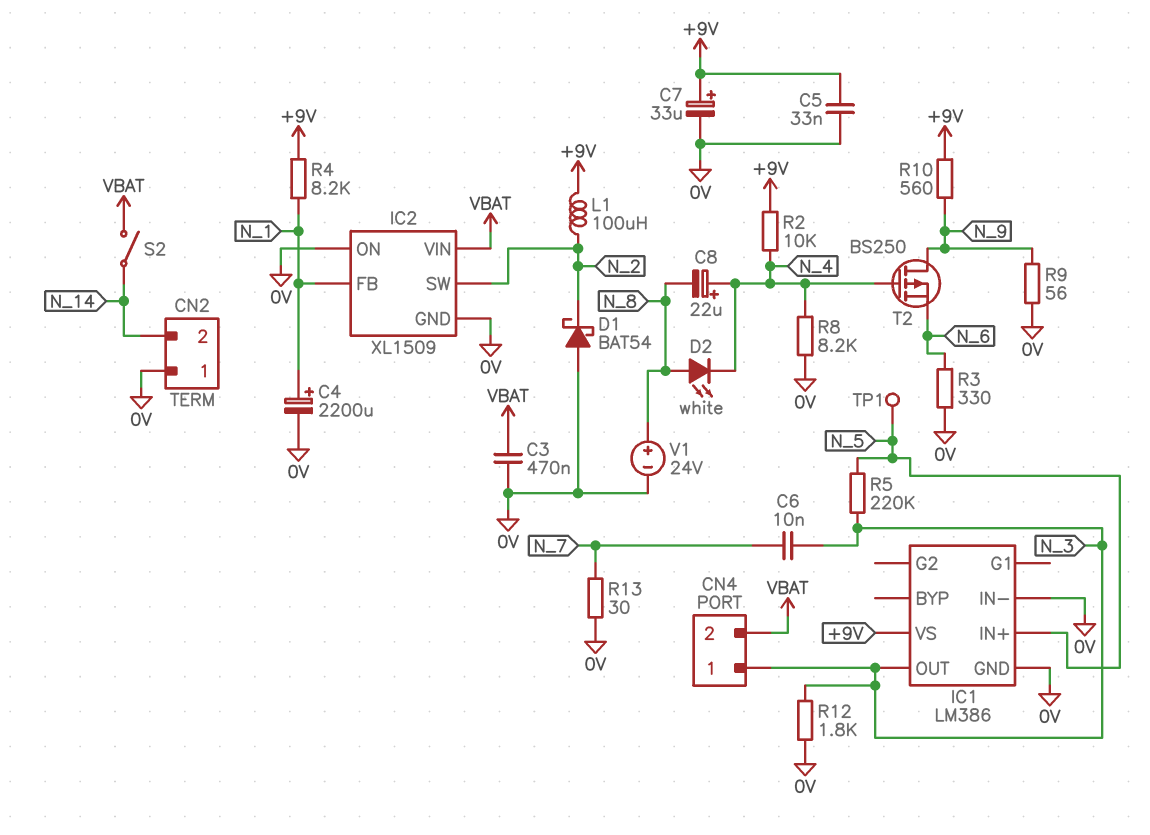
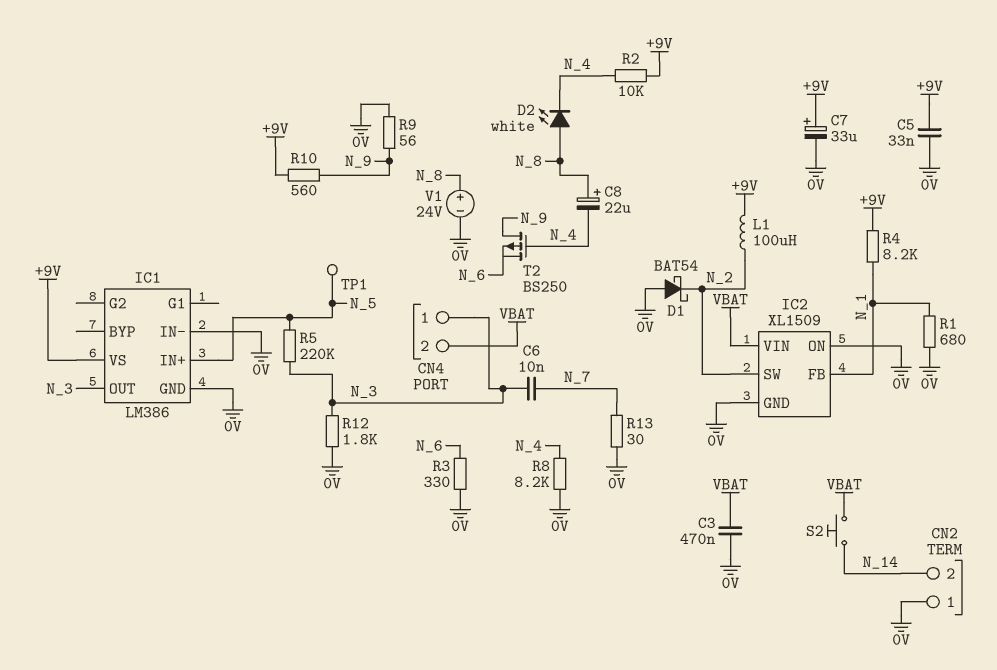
C4: 2200uF (plus N_1, minus 0V) -> none
C8: 22uF (plus N_4, minus N_8) -> 22uF (plus N_8, minus N_4)
R1: none -> 680 (0V, N_1)
S2: switch (N_14, VBAT) -> button (N_14, VBAT)

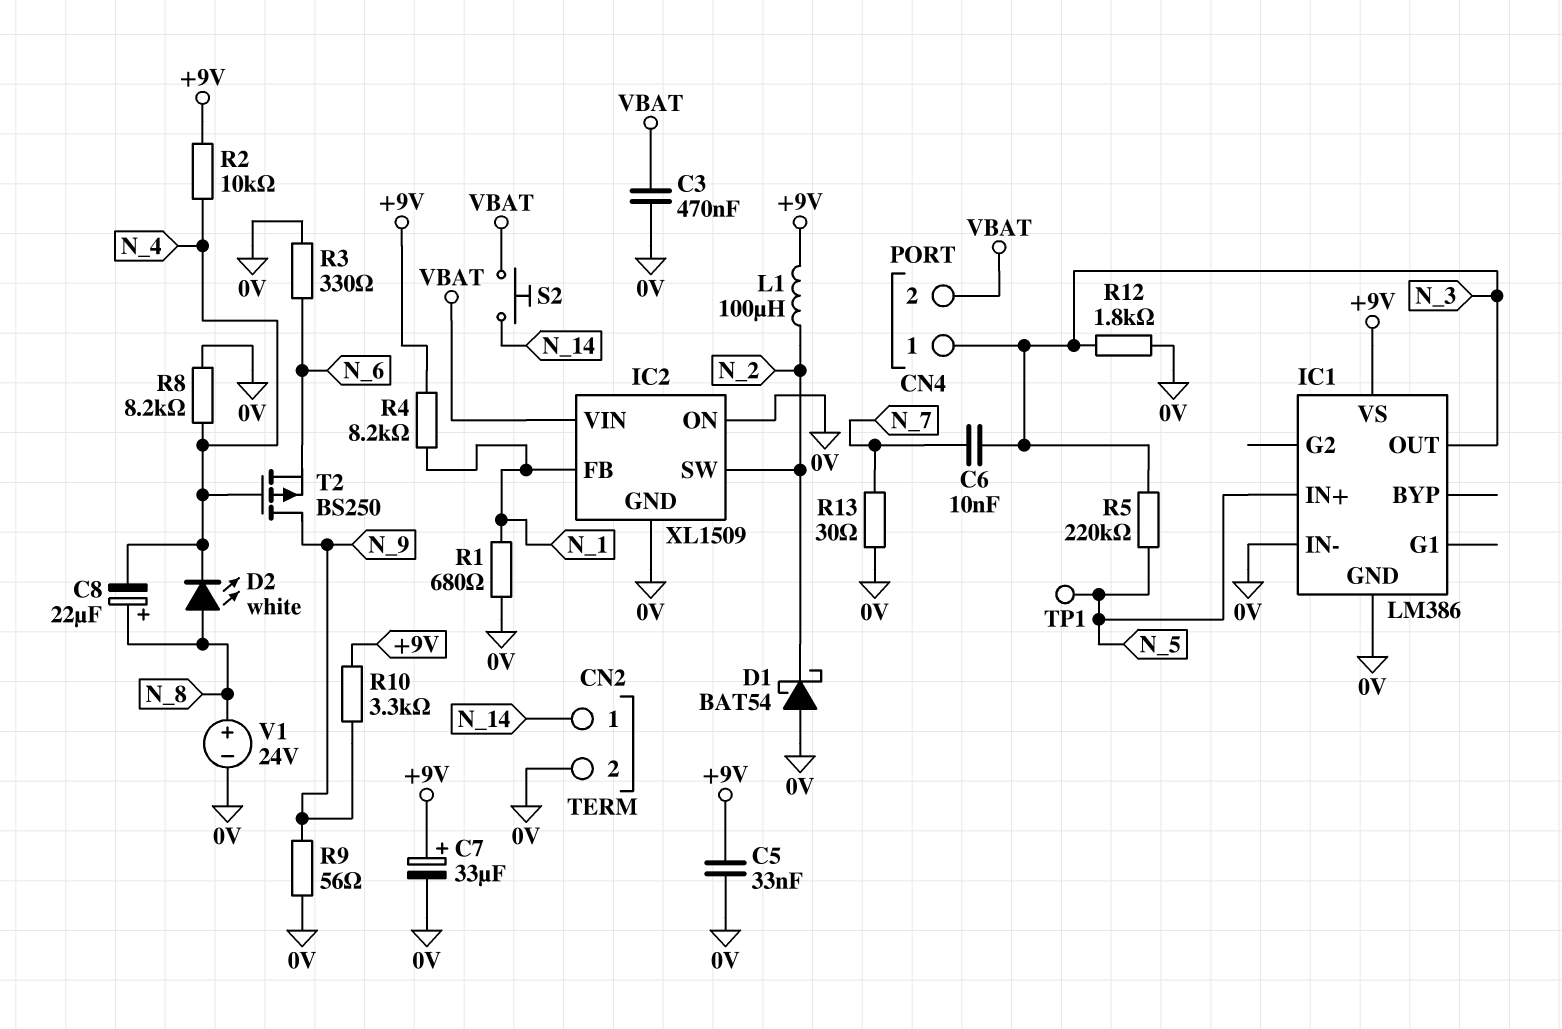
CN2 pin 1: 0V -> N_14
CN2 pin 2: N_14 -> 0V
R10: 560 (+9V, N_9) -> 3.3k (+9V, N_9)

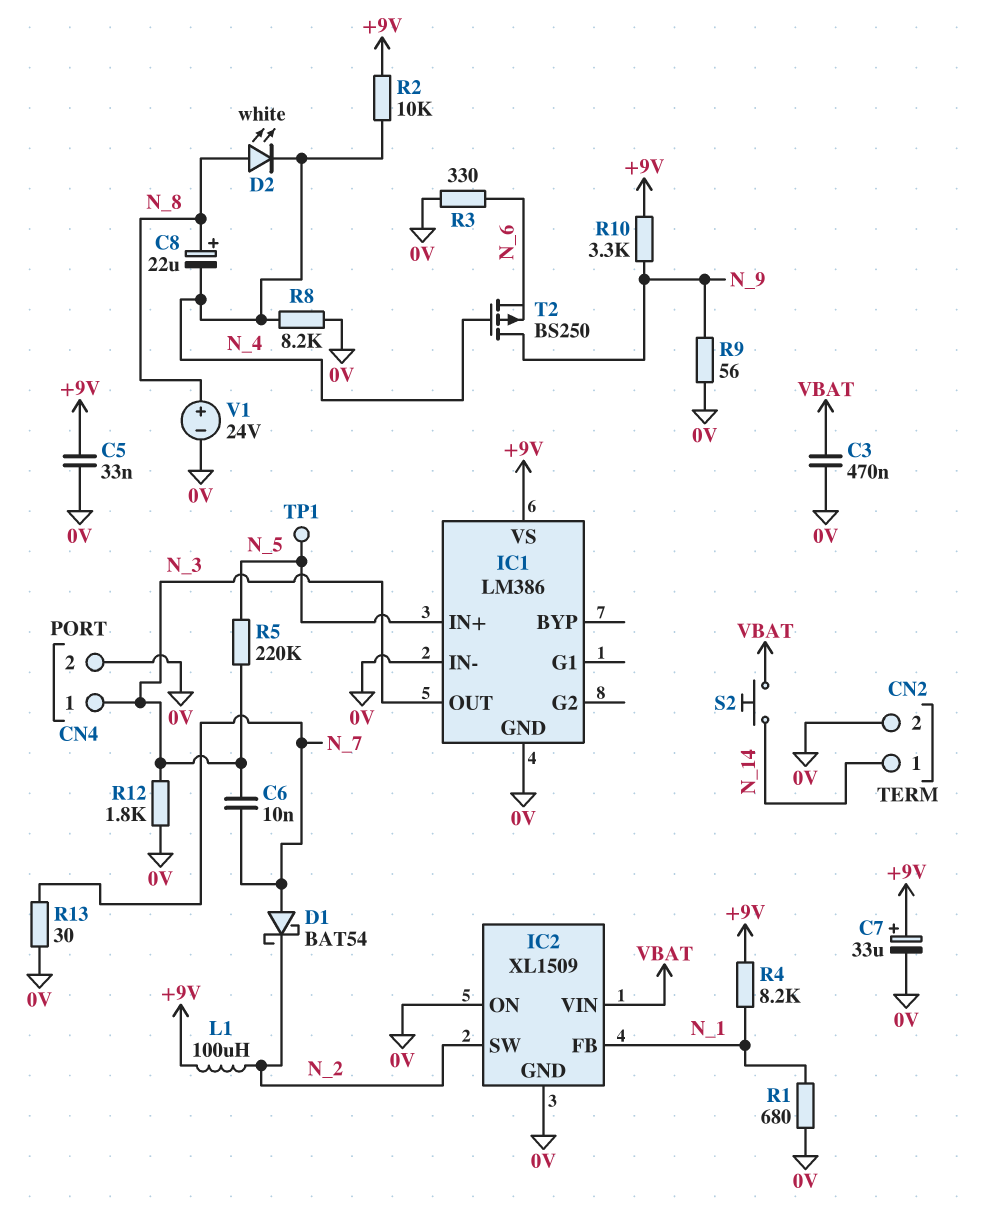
CN4 pin 2: VBAT -> 0V
D1: schottky BAT54 (A 0V, K N_2) -> schottky BAT54 (A N_7, K N_2)

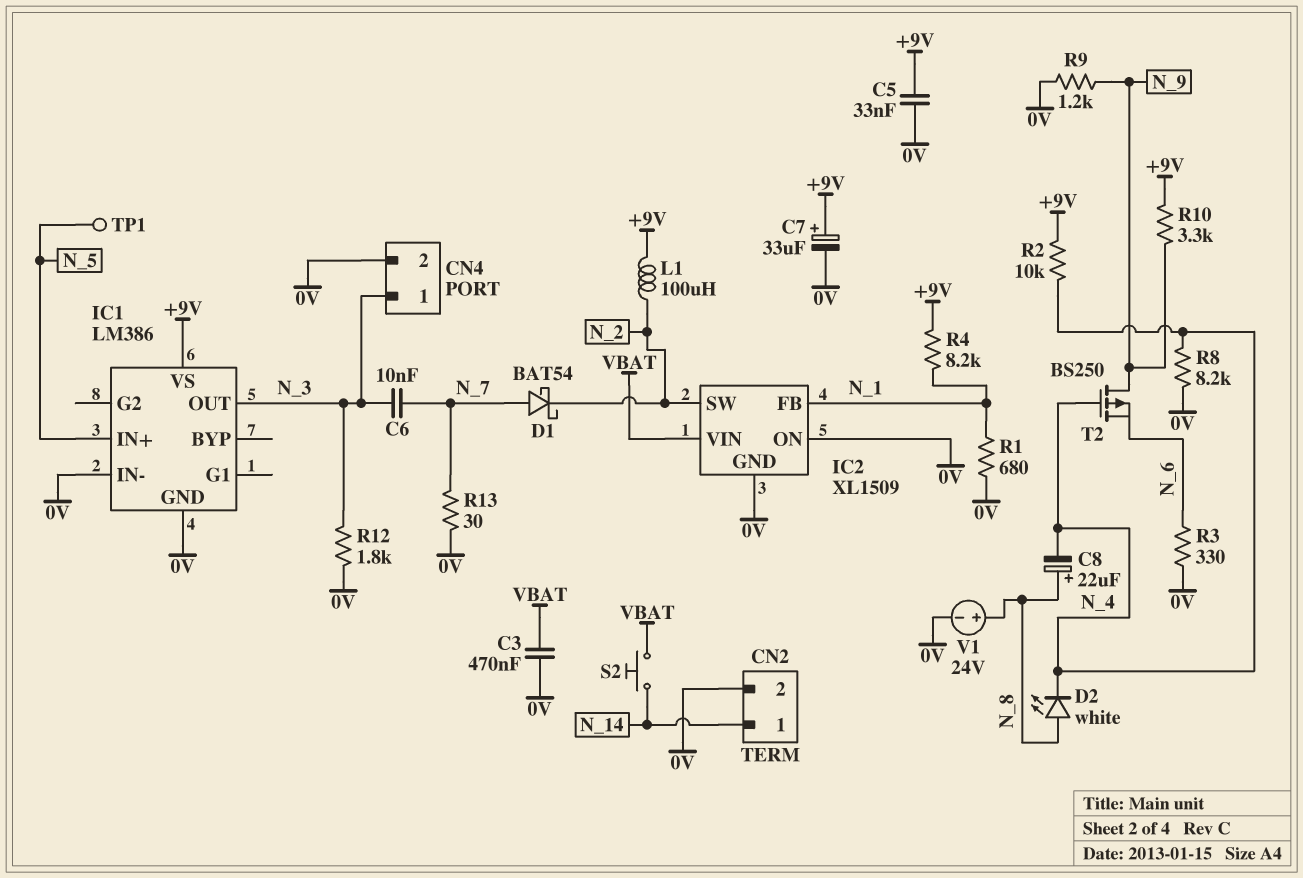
R5: 220k (N_3, N_5) -> none
R9: 56 (0V, N_9) -> 1.2k (0V, N_9)

